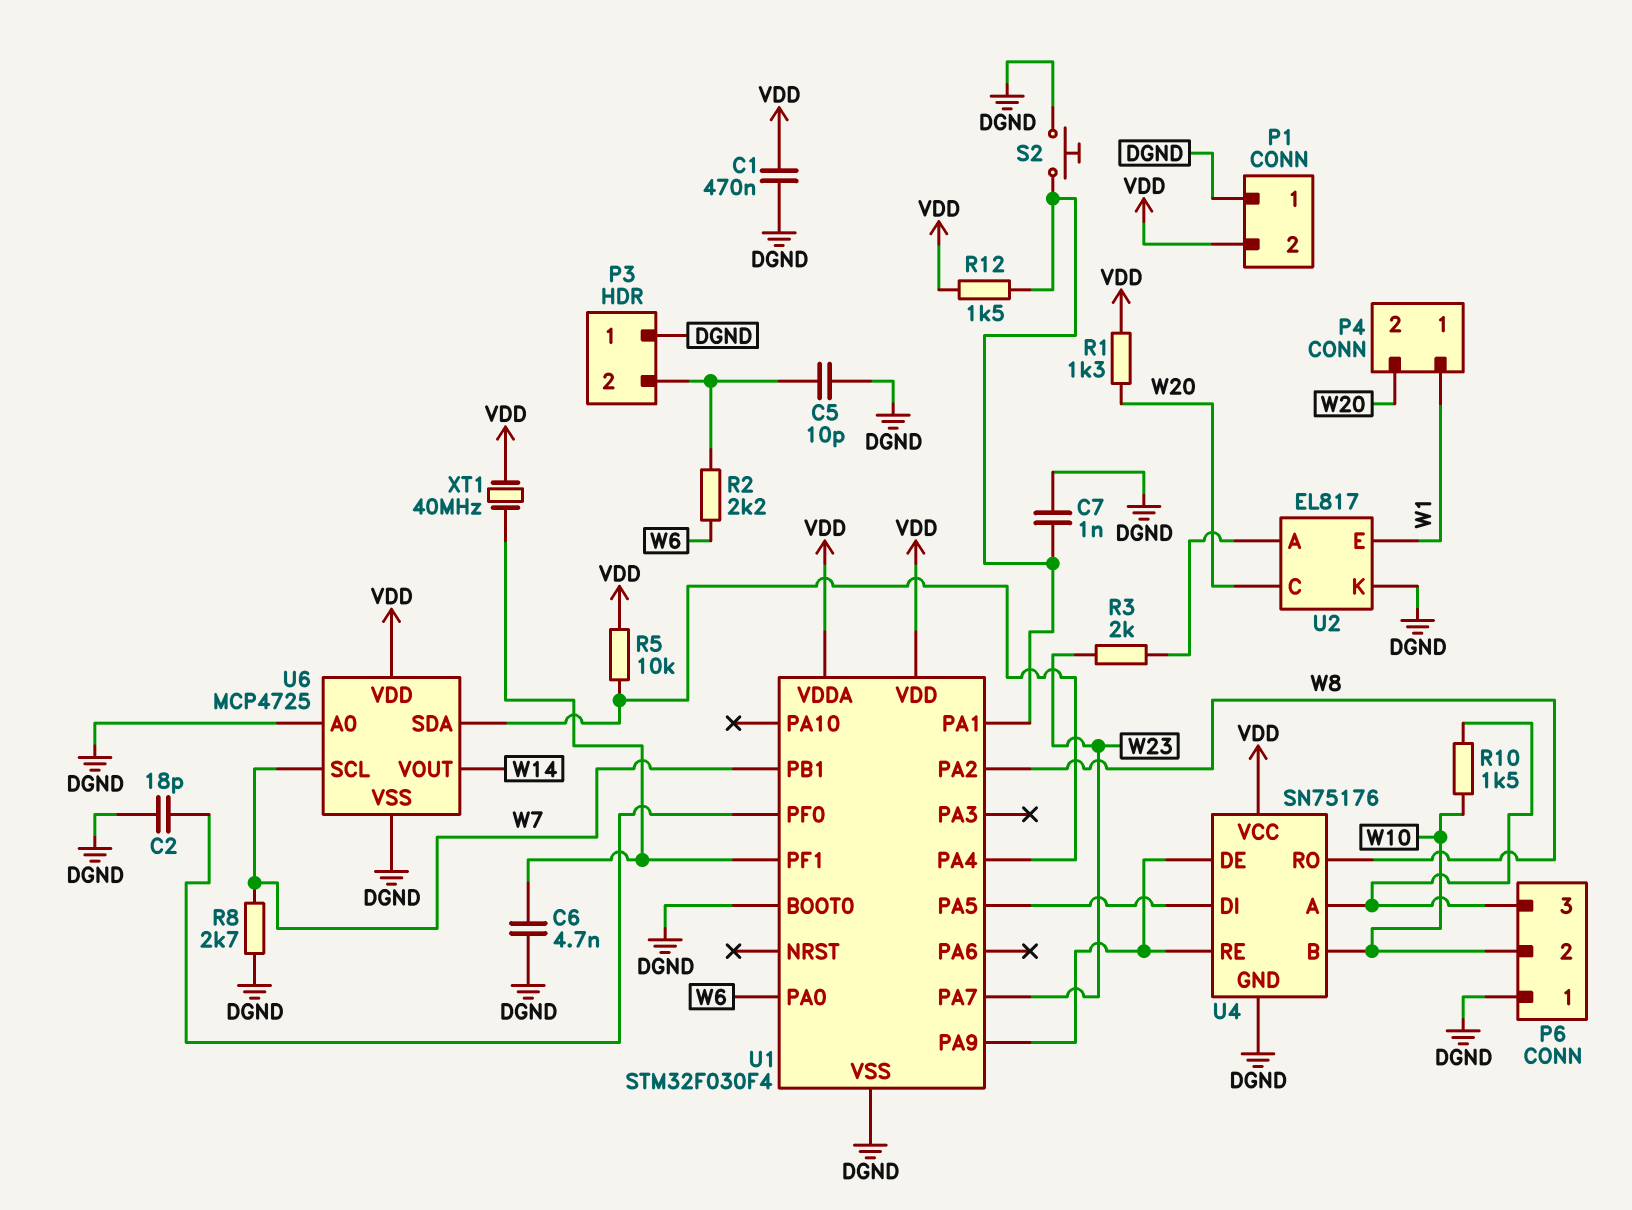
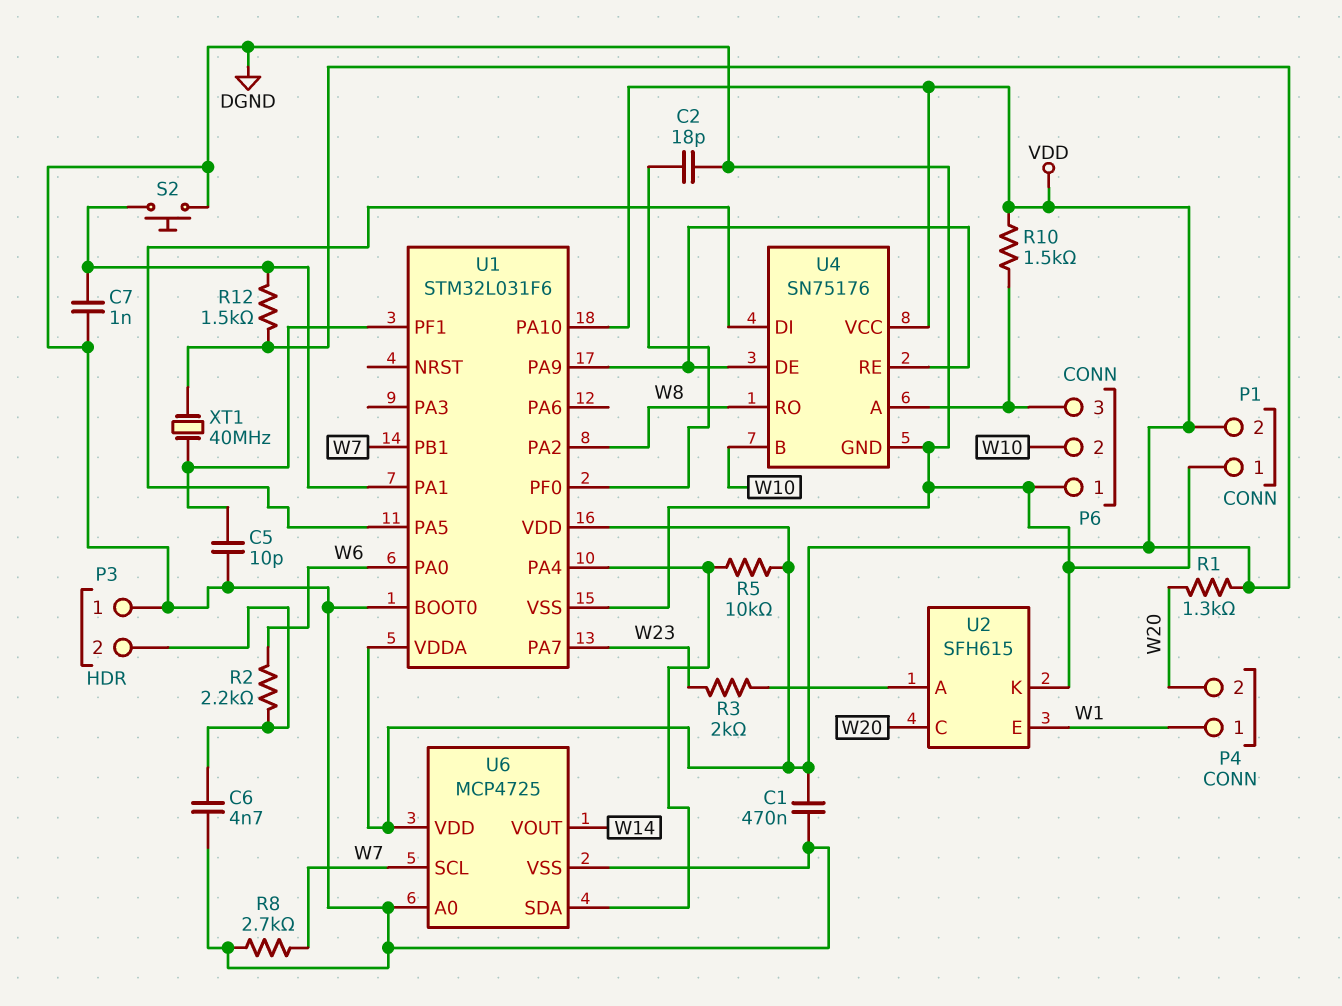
C5: 10pF (DGND, P3/2) -> 10pF (DGND, U1/PF1)
C6: 4.7nF (DGND, U1/PF1) -> 4.7nF (DGND, P3/2)
R10: 1.5k (P6/3, W10) -> 1.5k (P6/3, VDD)
U1: STM32F030F4 -> STM32L031F6
U1 pin PA10: none -> VDD
U2: EL817 -> SFH615

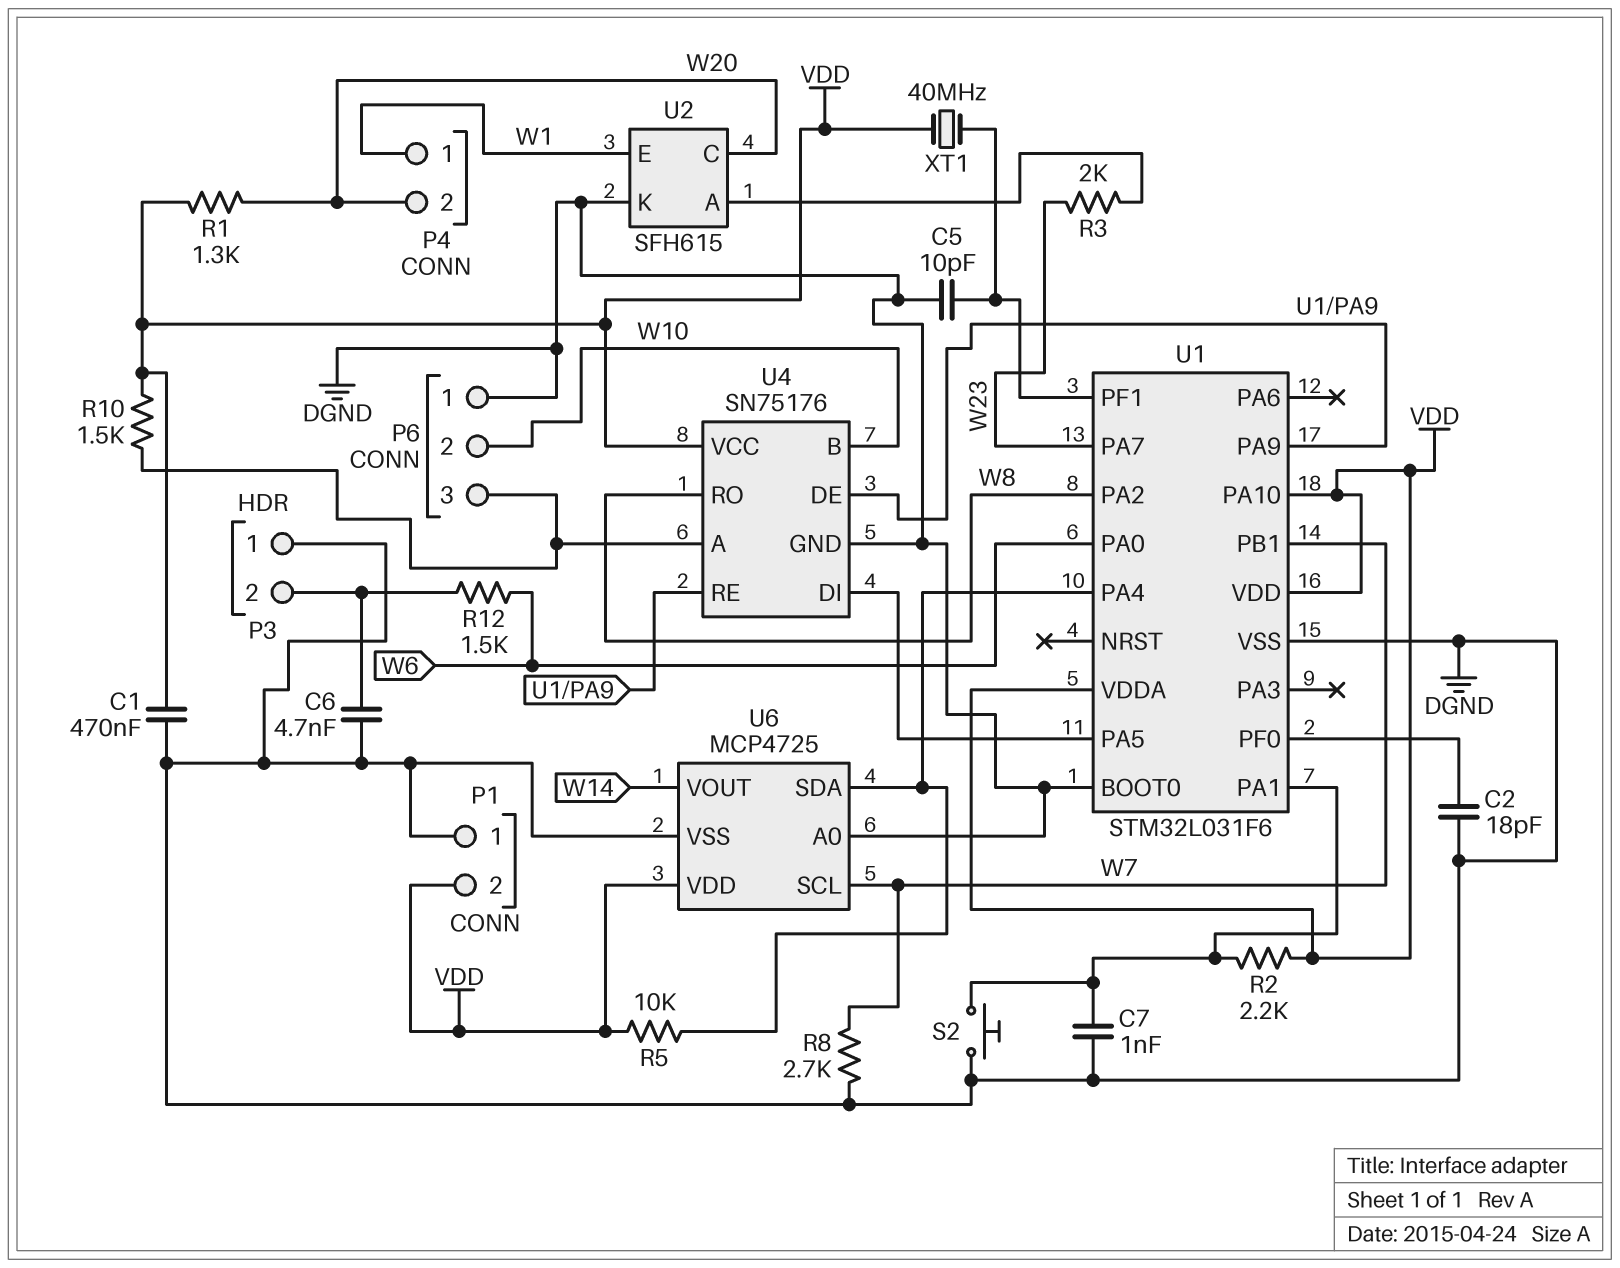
R2: 2.2k (P3/2, W6) -> 2.2k (U1/PA1, VDD)
R12: 1.5k (U1/PA1, VDD) -> 1.5k (P3/2, W6)

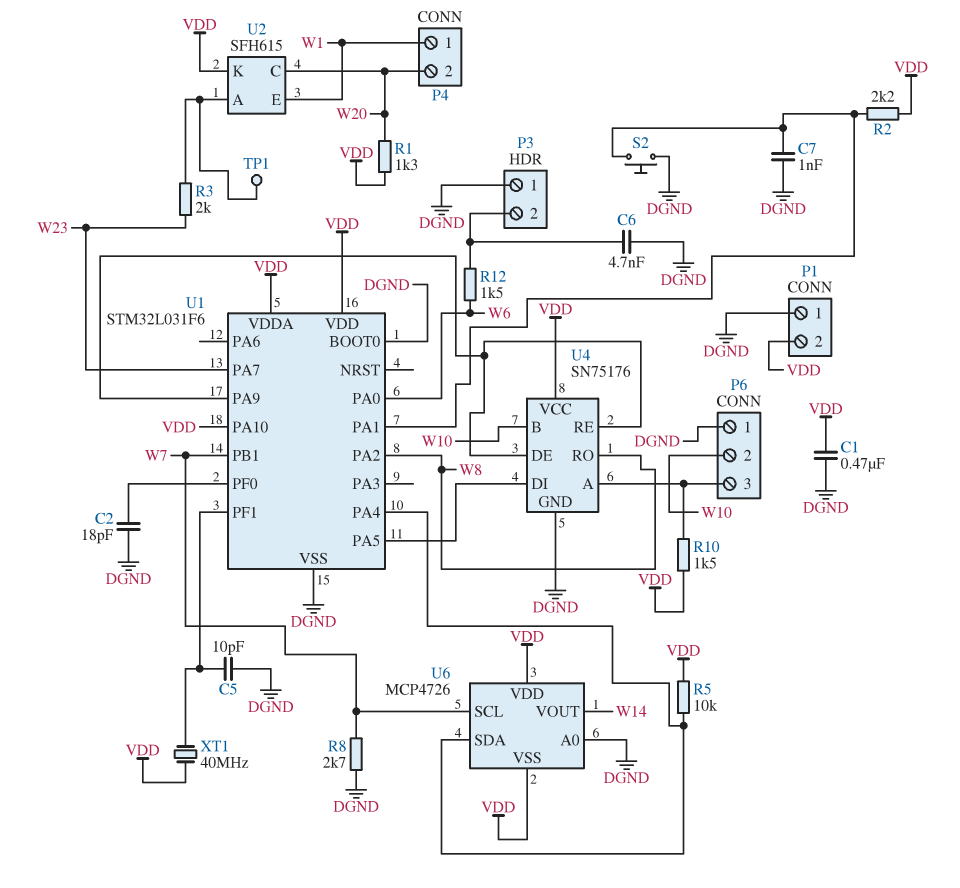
TP1: none -> test point (U2/A)
U2 pin K: DGND -> VDD
U6: MCP4725 -> MCP4726
U6 pin VSS: DGND -> VDD

